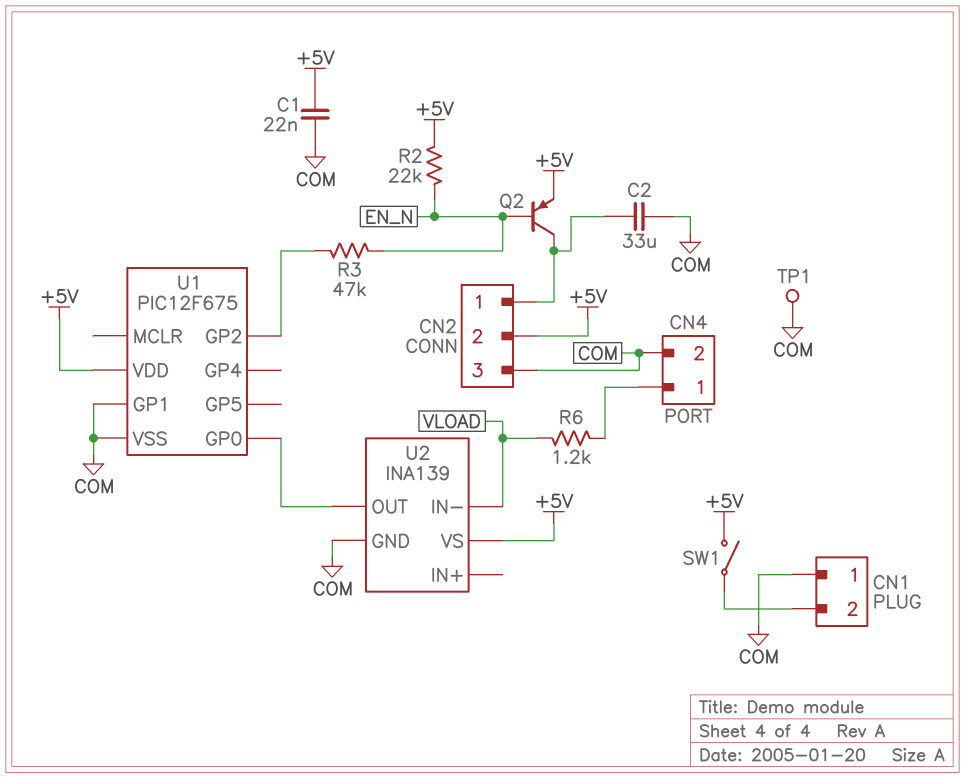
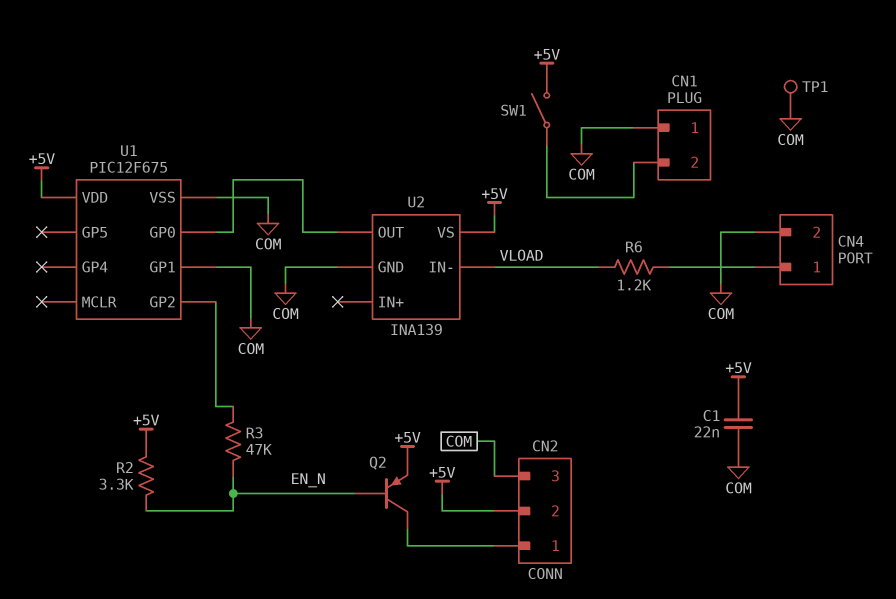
C2: 33uF (CN2/1, COM) -> none
R2: 22k (+5V, EN_N) -> 3.3k (+5V, EN_N)

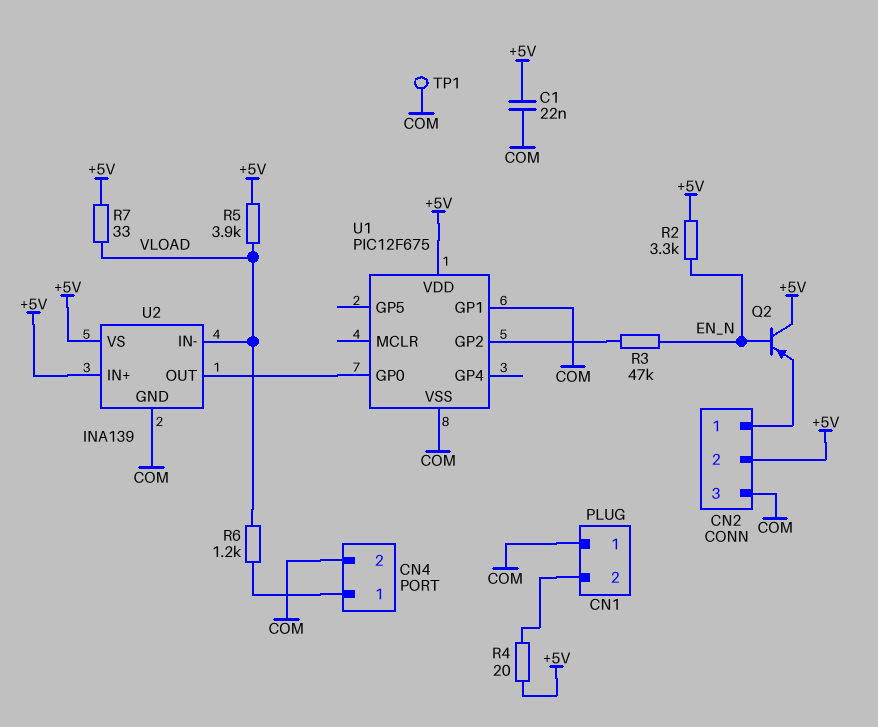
Q2: PNP (B EN_N, C CN2/1, E +5V) -> PNP (B EN_N, C +5V, E CN2/1)
R4: none -> 20 (+5V, CN1/2)
R5: none -> 3.9k (+5V, VLOAD)
R7: none -> 33 (+5V, VLOAD)
SW1: switch (+5V, CN1/2) -> none
U2 pin IN+: none -> +5V

